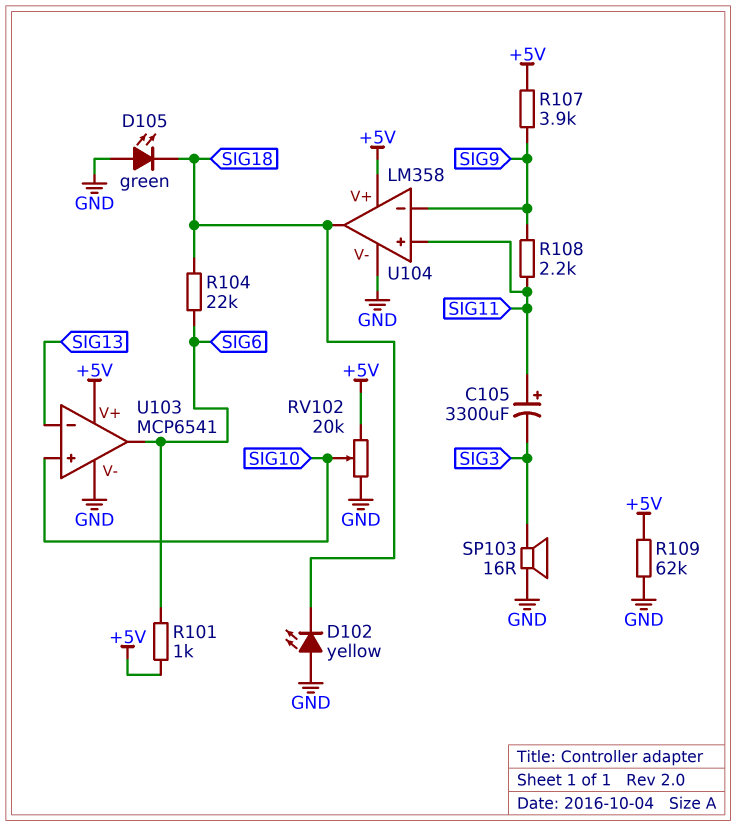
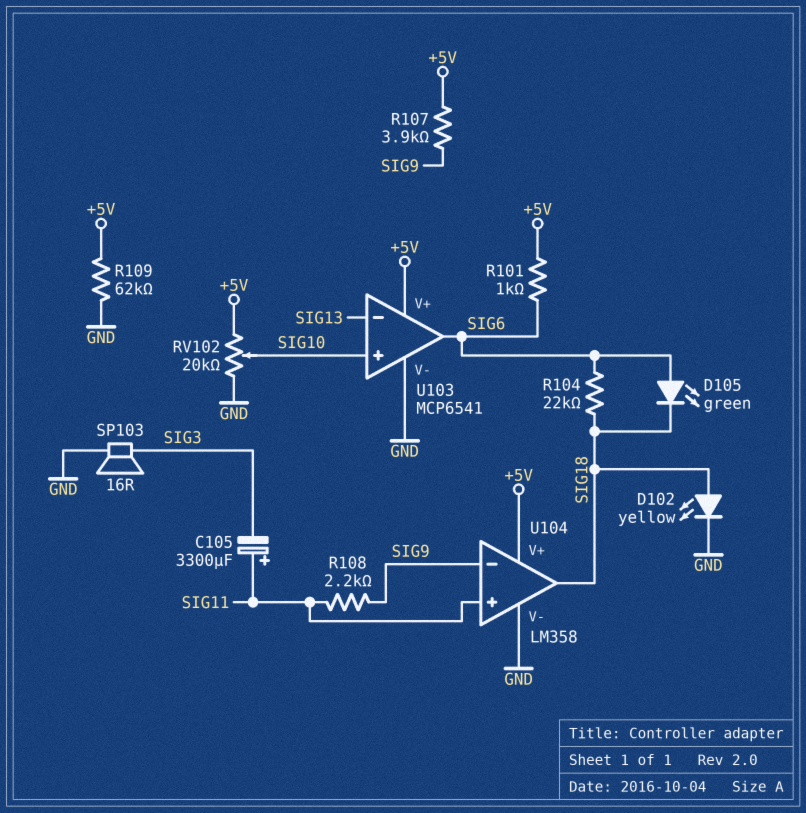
D102: LED yellow (A GND, K SIG18) -> LED yellow (A SIG18, K GND)
D105: LED green (A GND, K SIG18) -> LED green (A SIG6, K SIG18)

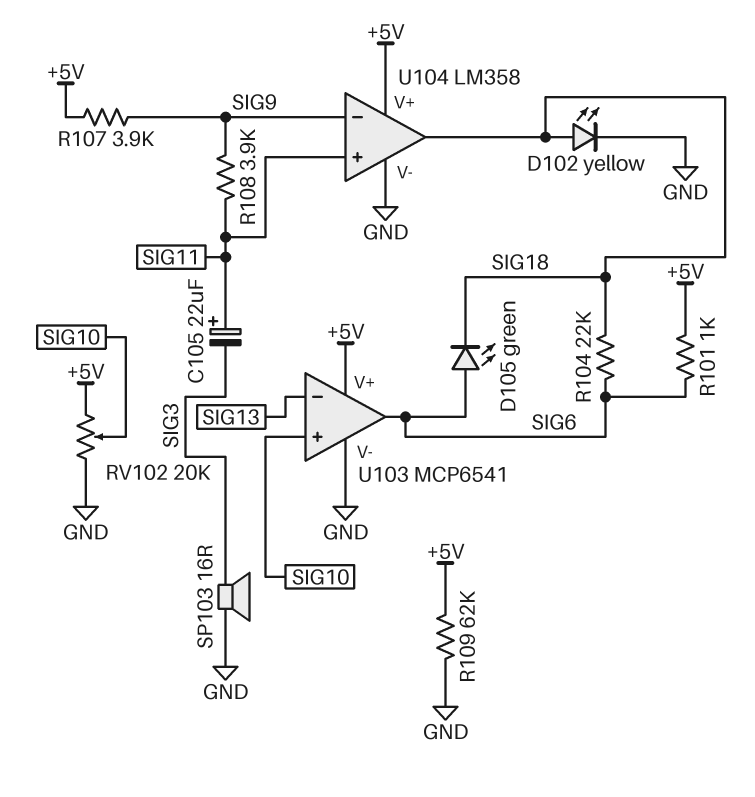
C105: 3300uF (plus SIG11, minus SIG3) -> 22uF (plus SIG11, minus SIG3)
R108: 2.2k (SIG9, SIG11) -> 3.9k (SIG9, SIG11)

